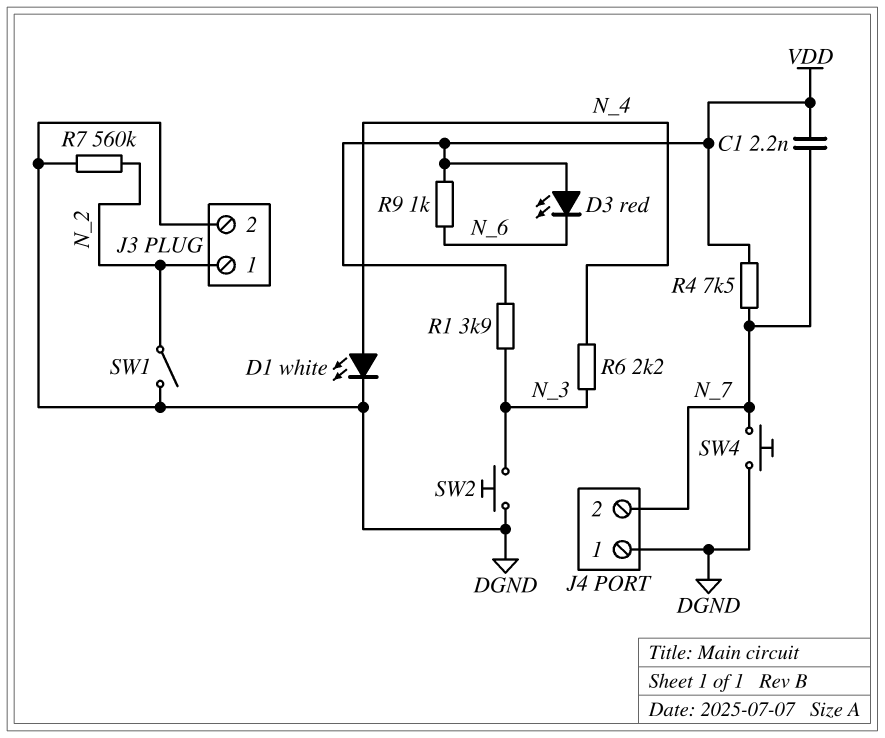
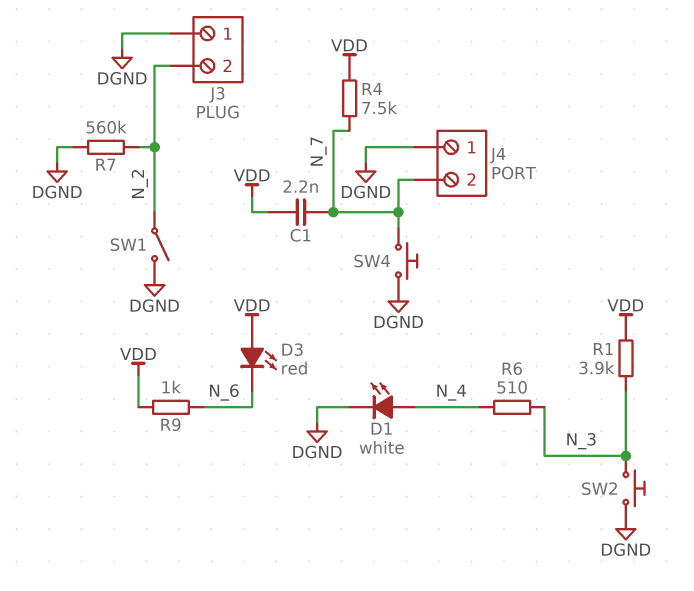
J3 pin 1: N_2 -> DGND
J3 pin 2: DGND -> N_2
R6: 2.2k (N_3, N_4) -> 510 (N_3, N_4)

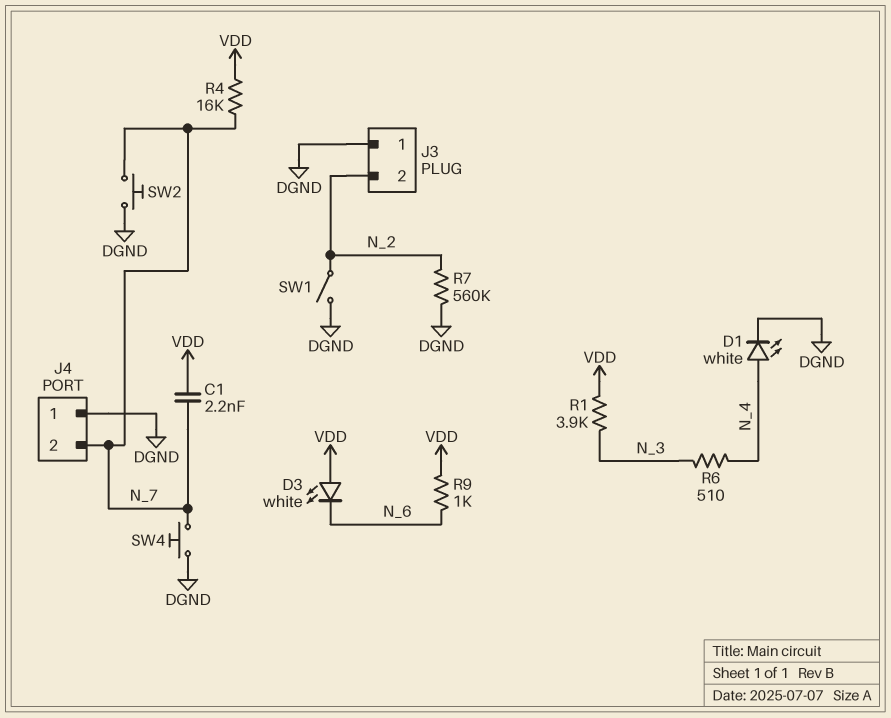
D3: LED red (A VDD, K N_6) -> LED white (A VDD, K N_6)
R4: 7.5k (N_7, VDD) -> 16k (N_7, VDD)
SW2: button (DGND, N_3) -> button (DGND, N_7)

